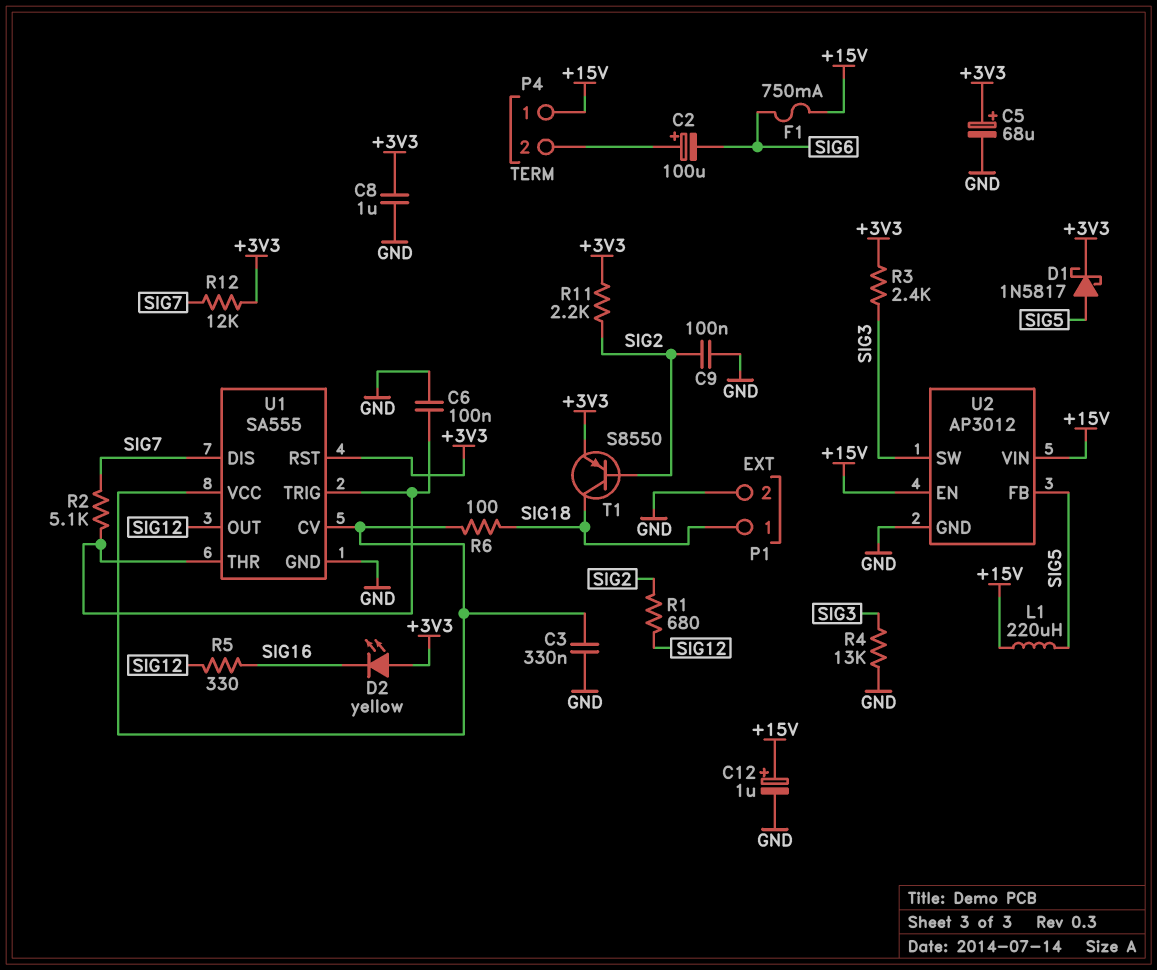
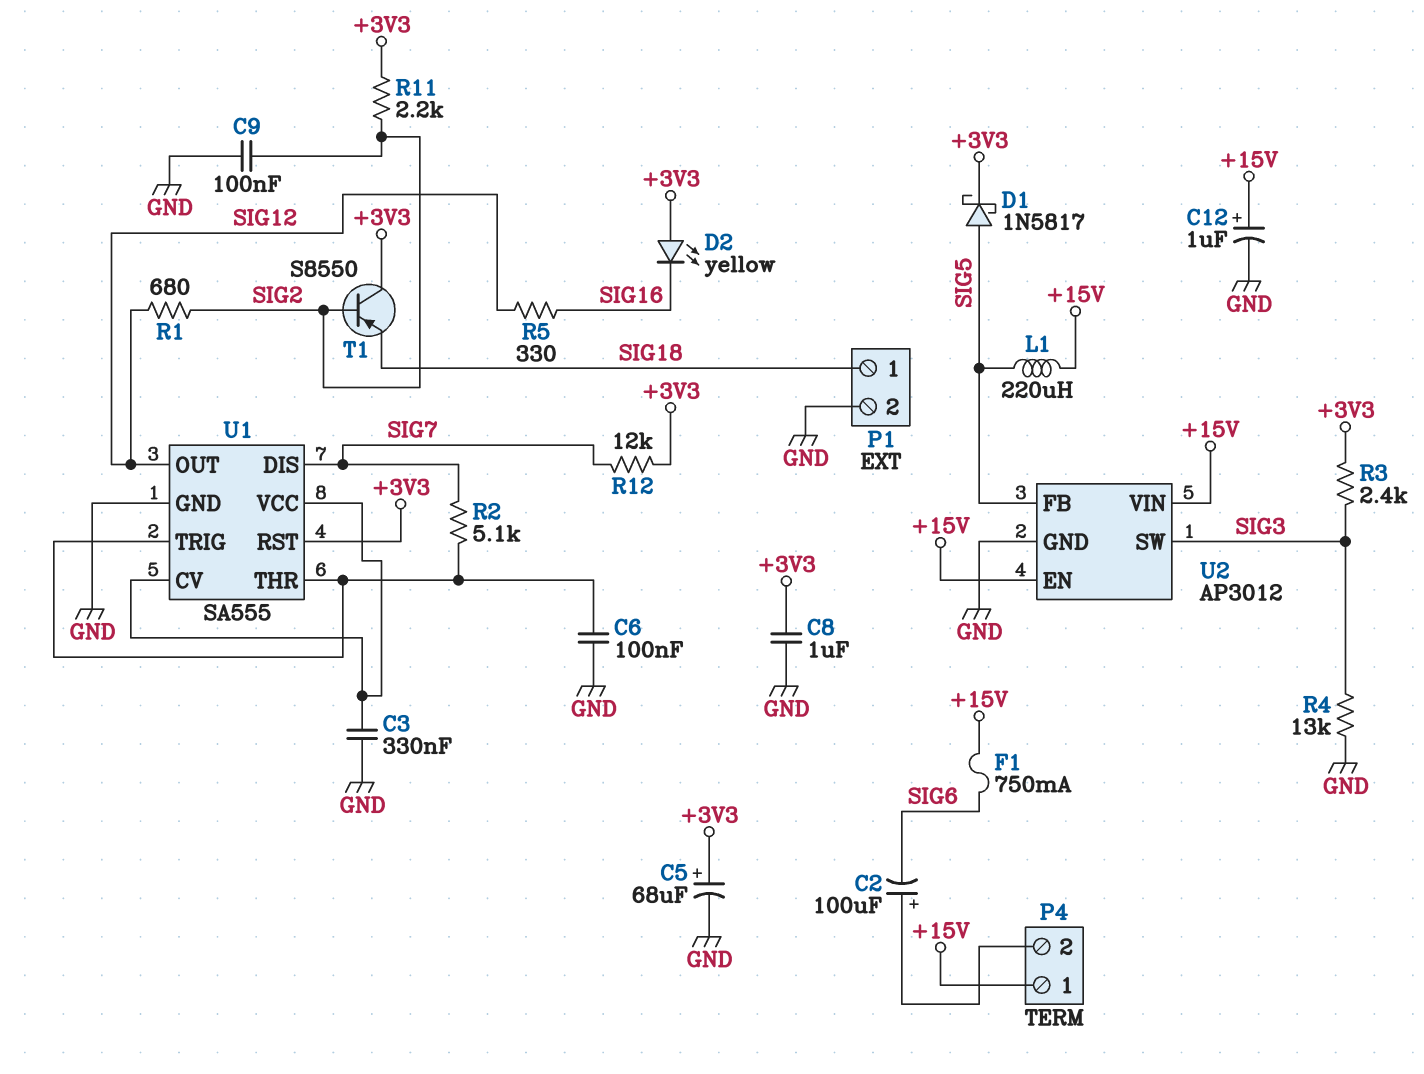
R6: 100 (SIG18, U1/CV) -> none
T1: PNP S8550 (B SIG2, C SIG18, E +3V3) -> PNP S8550 (B SIG2, C +3V3, E SIG18)

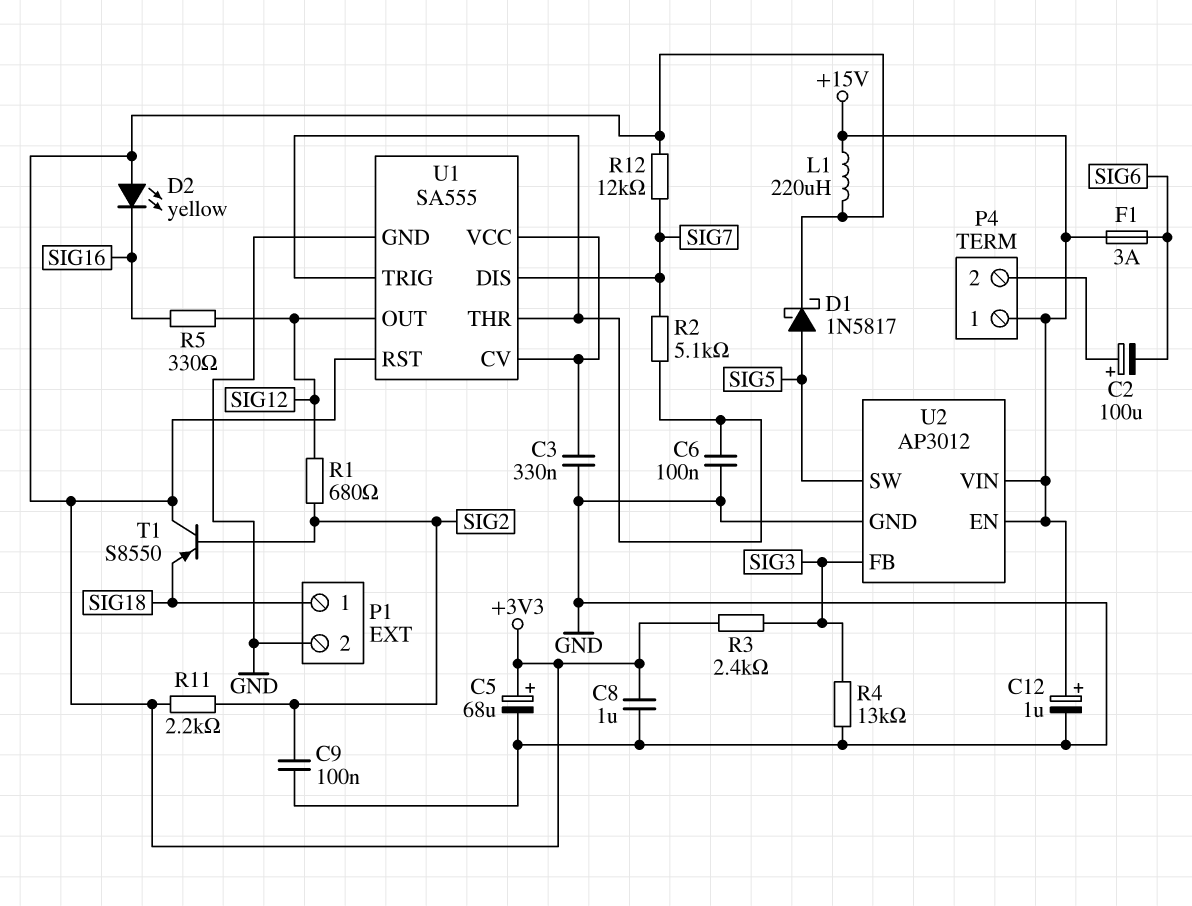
F1: 750mA (+15V, SIG6) -> 3A (+15V, SIG6)
L1: 220uH (+15V, SIG5) -> 220uH (+3V3, +15V)
U2 pin FB: SIG5 -> SIG3
U2 pin SW: SIG3 -> SIG5

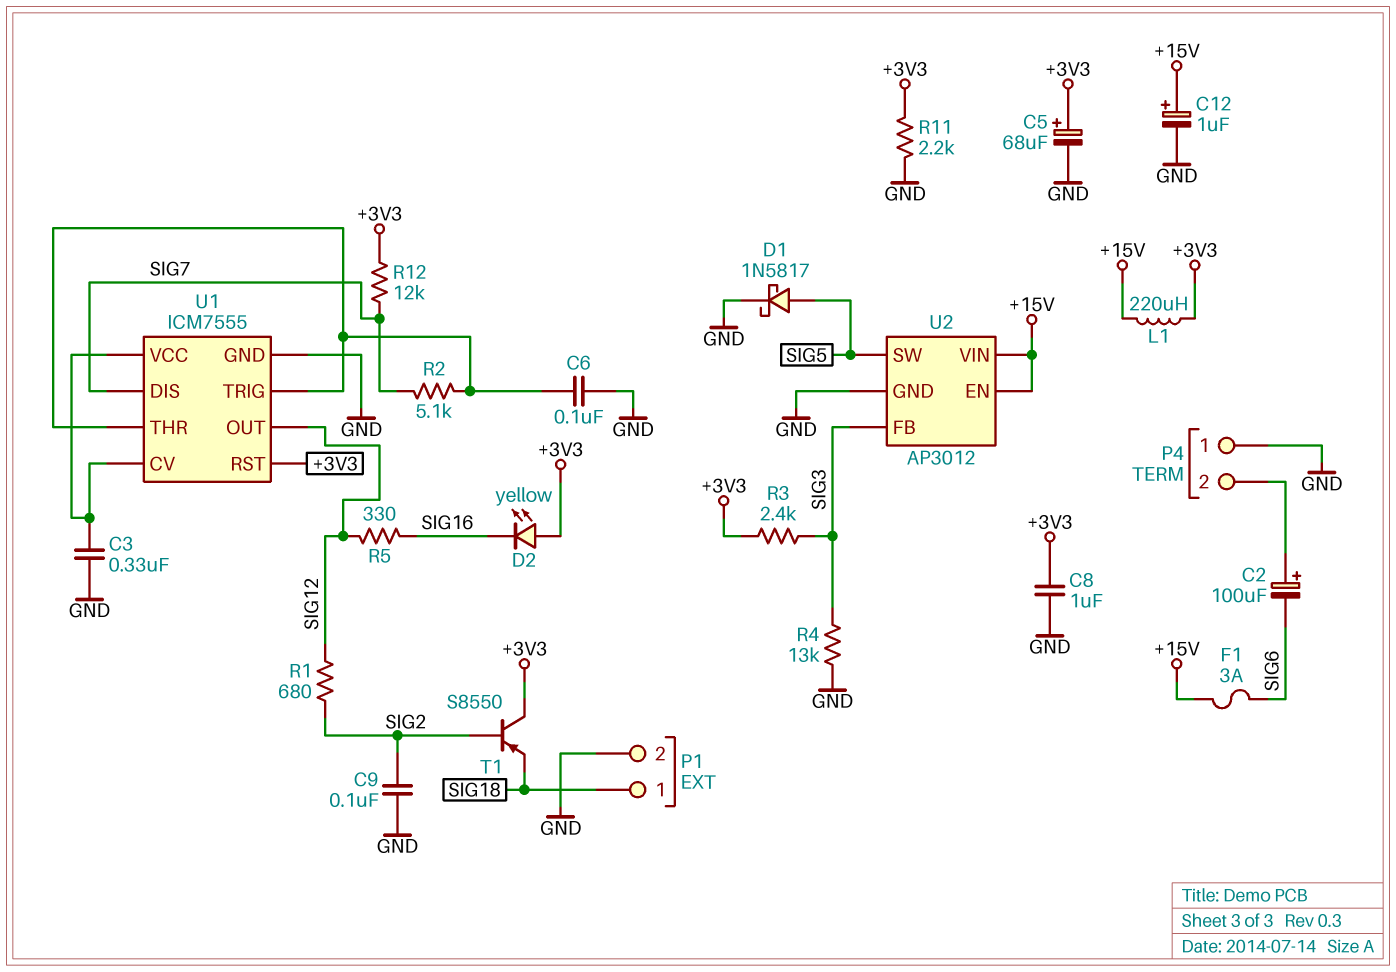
D1: schottky 1N5817 (A SIG5, K +3V3) -> schottky 1N5817 (A SIG5, K GND)
P4 pin 1: +15V -> GND
R11: 2.2k (+3V3, SIG2) -> 2.2k (+3V3, GND)
U1: SA555 -> ICM7555

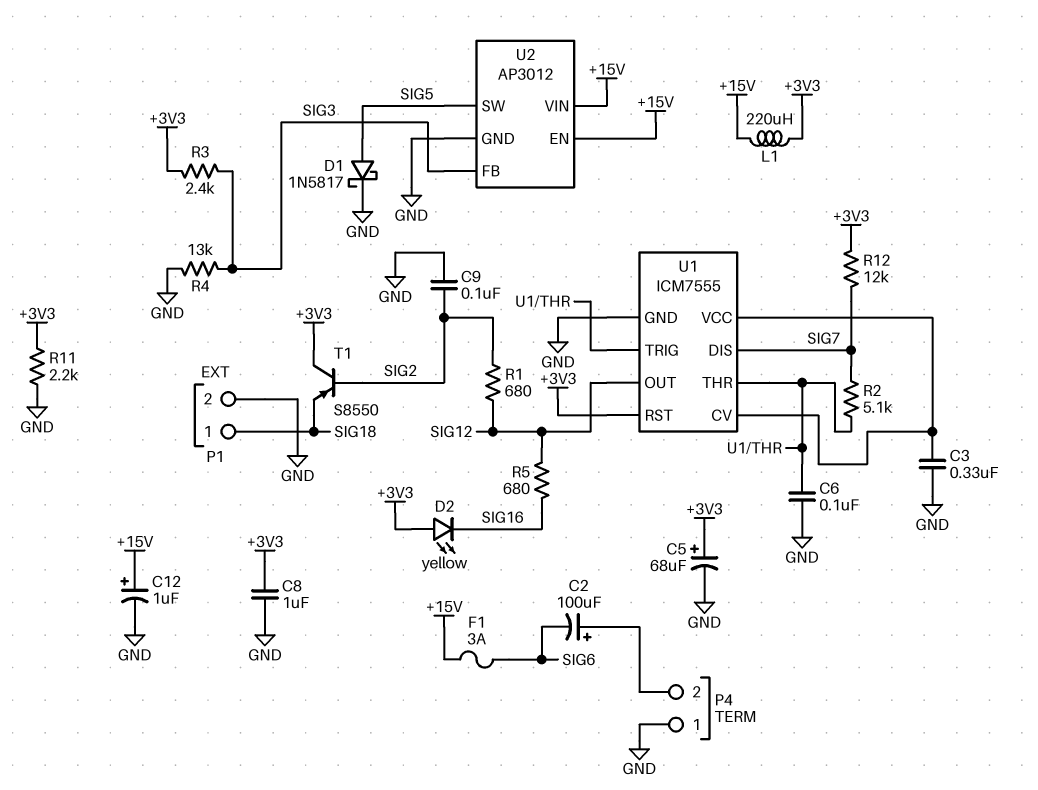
R5: 330 (SIG12, SIG16) -> 680 (SIG12, SIG16)

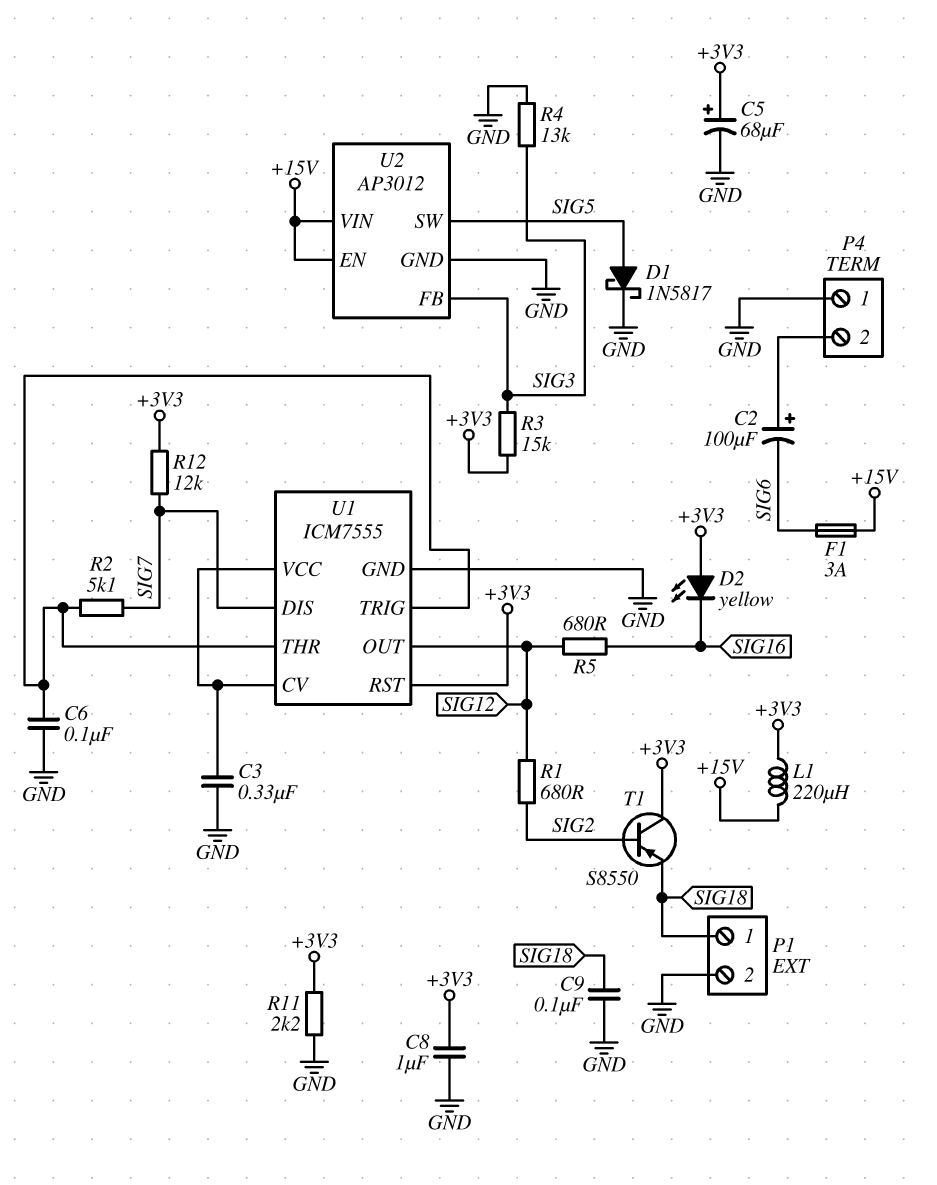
C9: 100nF (GND, SIG2) -> 100nF (GND, SIG18)
C12: 1uF (plus +15V, minus GND) -> none
R3: 2.4k (+3V3, SIG3) -> 15k (+3V3, SIG3)

